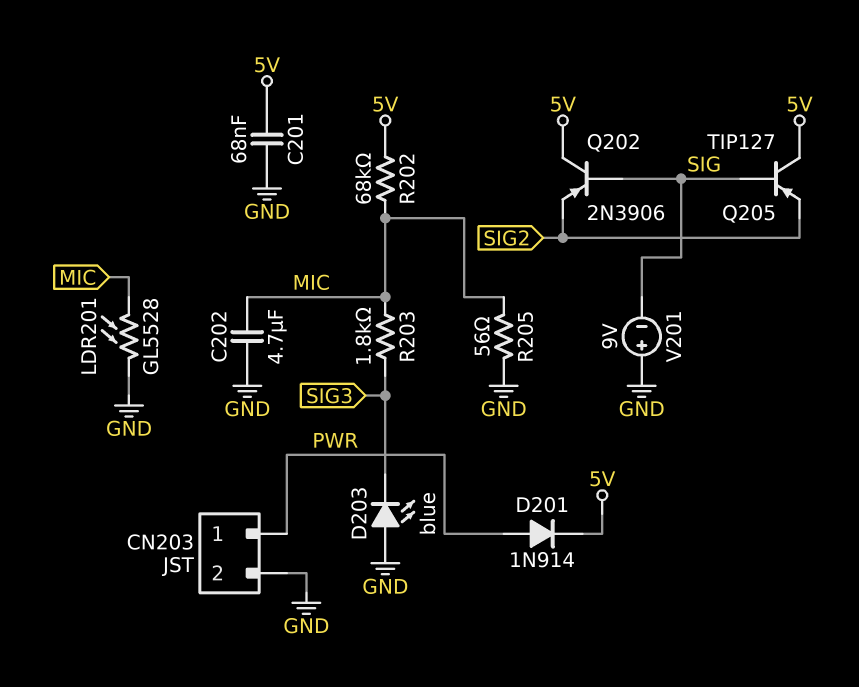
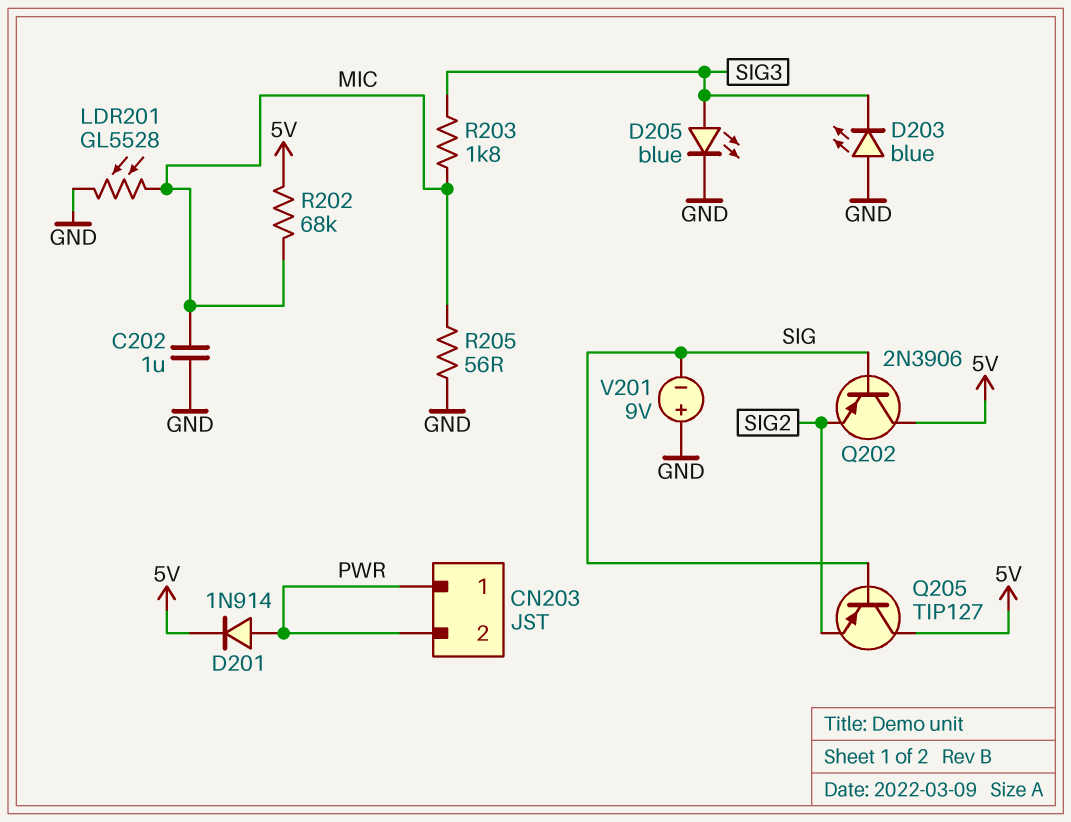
C201: 68nF (5V, GND) -> none
C202: 4.7uF (GND, MIC) -> 1uF (GND, MIC)
CN203 pin 2: GND -> PWR
D205: none -> LED blue (A SIG3, K GND)

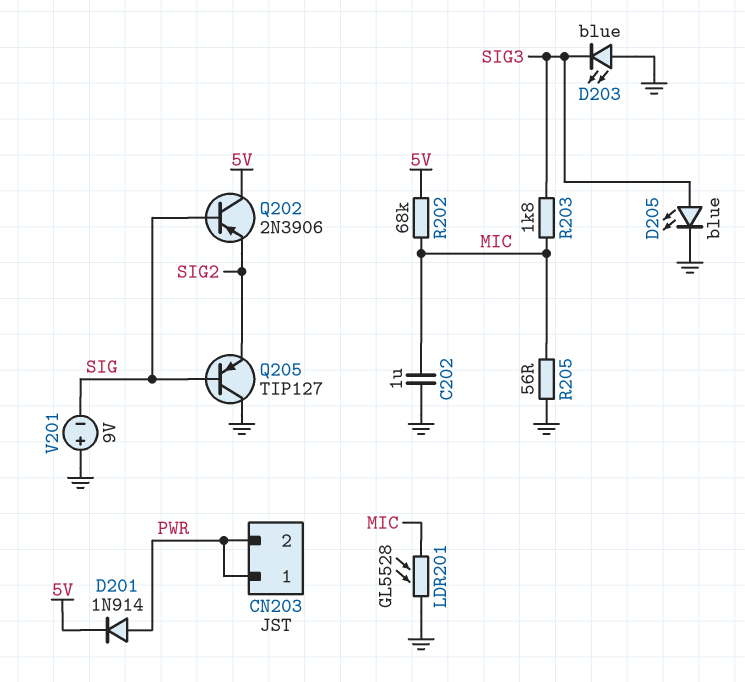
Q205: PNP TIP127 (B SIG, C 5V, E SIG2) -> PNP TIP127 (B SIG, C GND, E SIG2)

